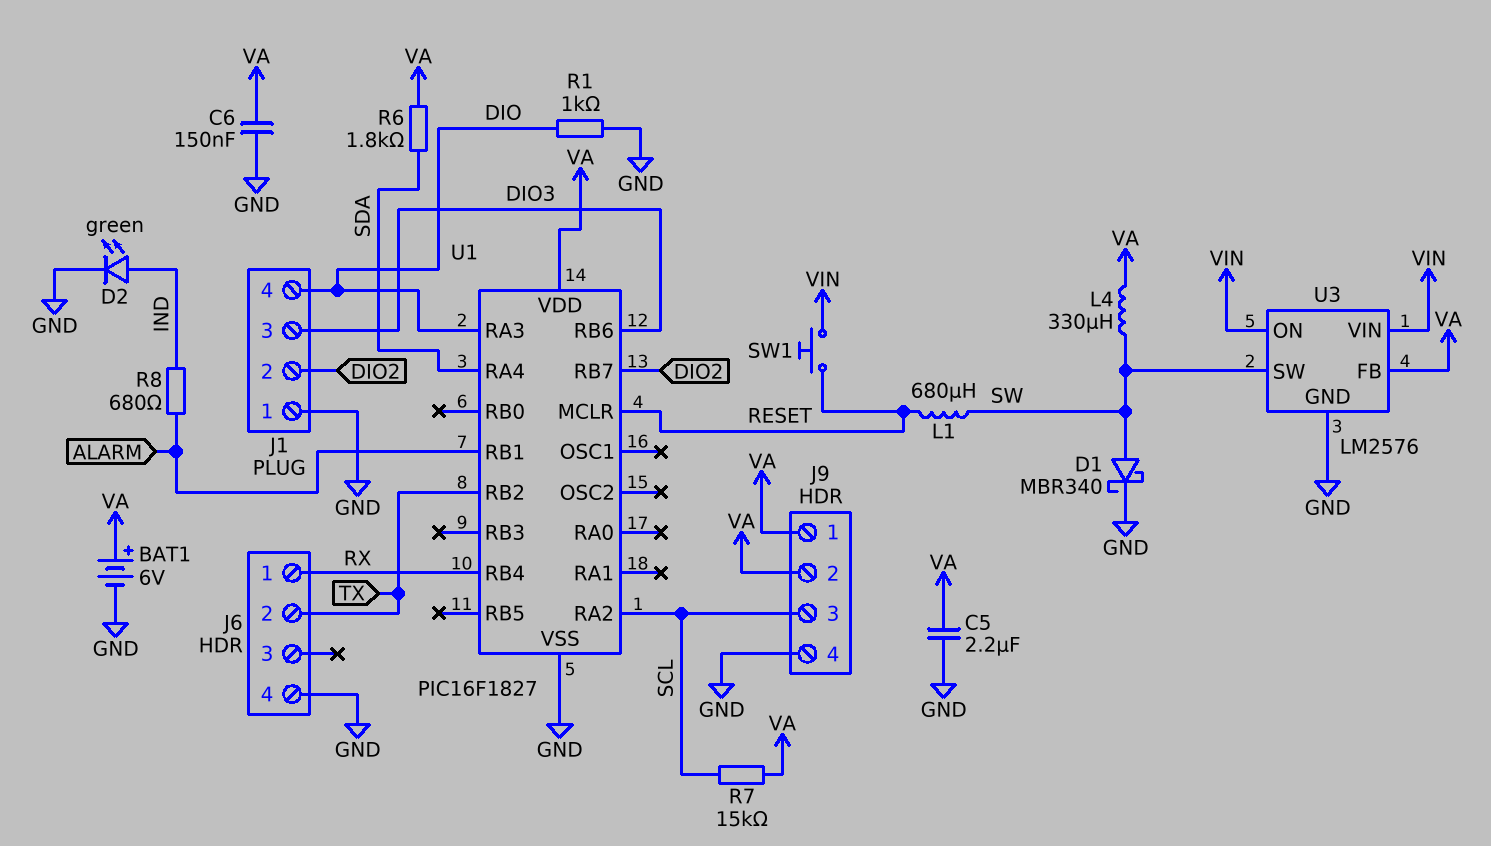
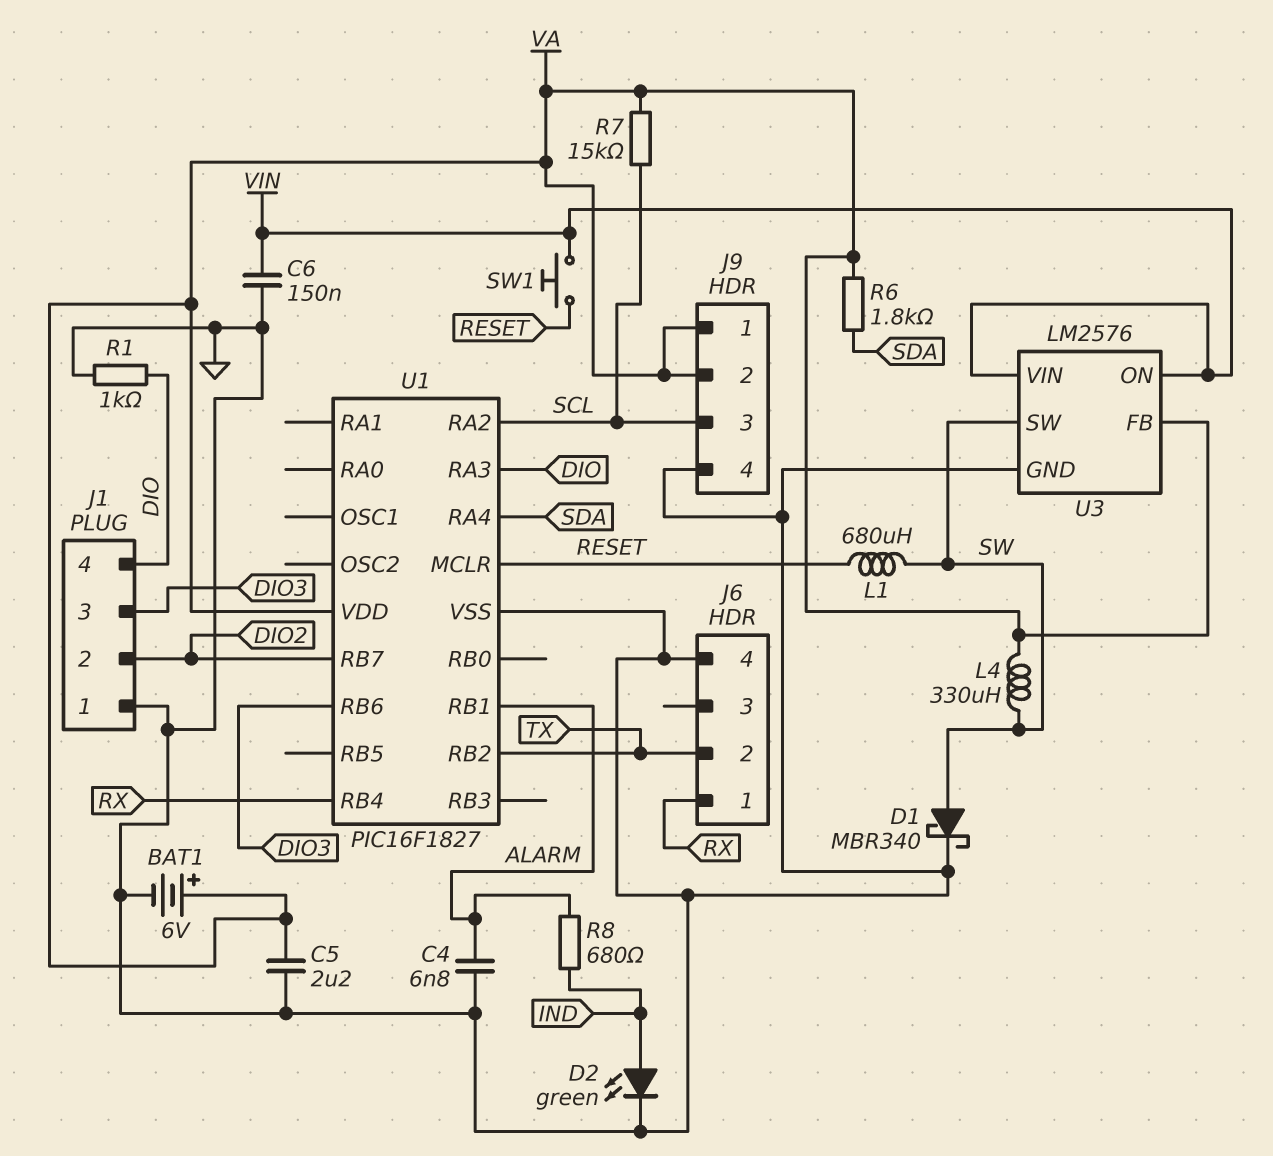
C4: none -> 6.8nF (ALARM, GND)
C6: 150nF (GND, VA) -> 150nF (GND, VIN)

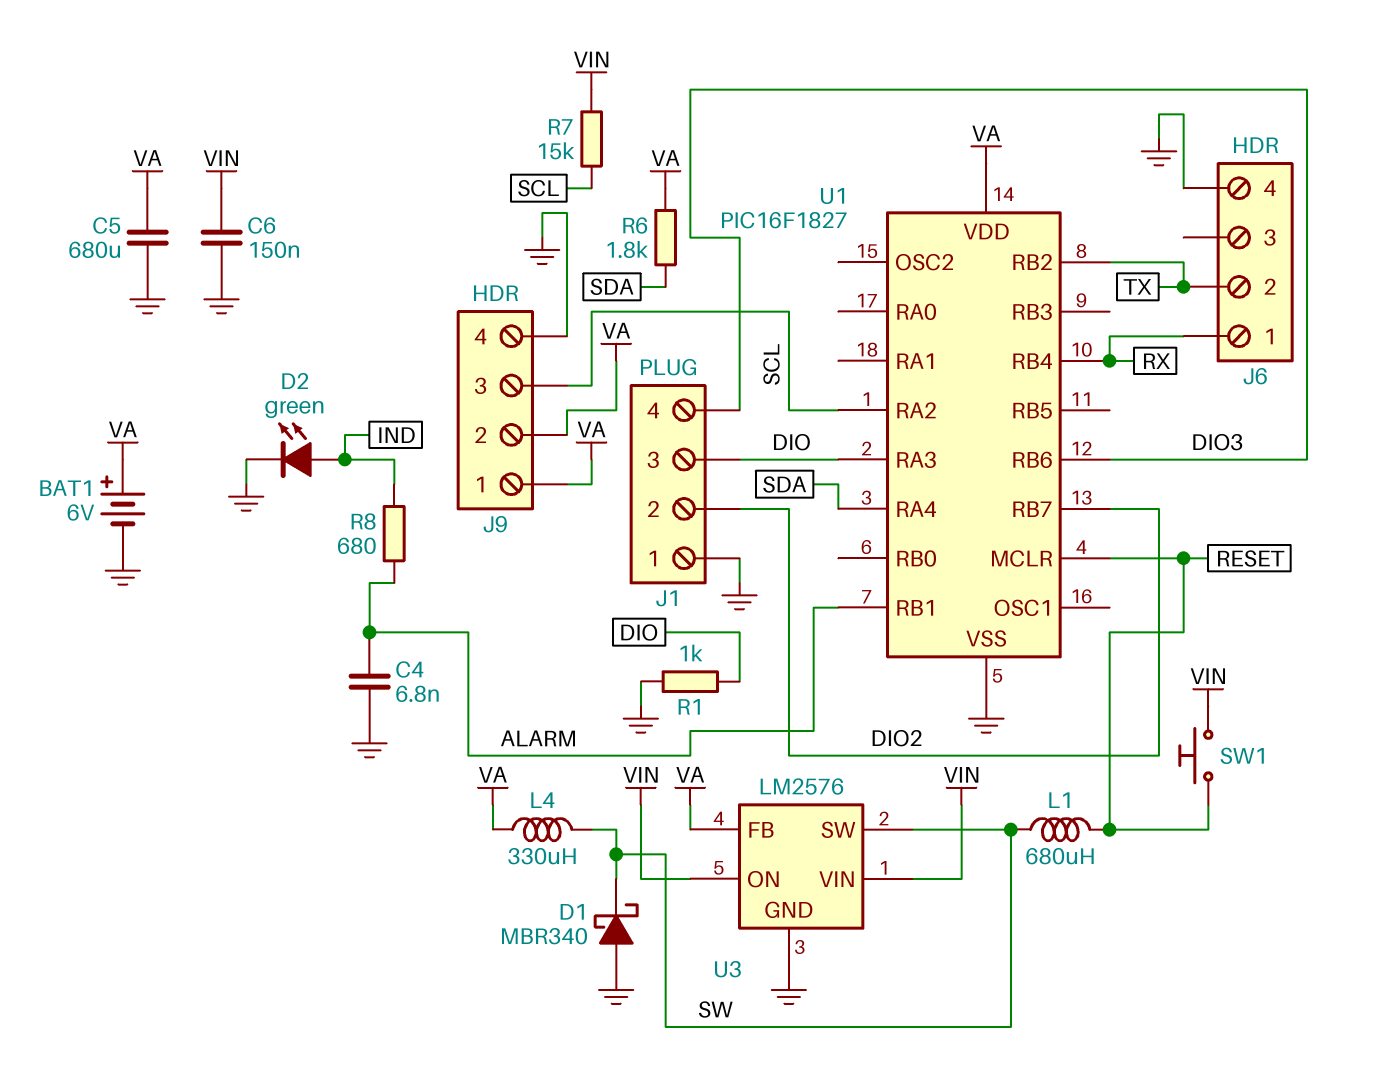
C5: 2.2uF (GND, VA) -> 680uF (GND, VA)
D1: schottky MBR340 (A SW, K GND) -> schottky MBR340 (A GND, K SW)
J1 pin 3: DIO3 -> DIO
J1 pin 4: DIO -> DIO3
R7: 15k (SCL, VA) -> 15k (SCL, VIN)

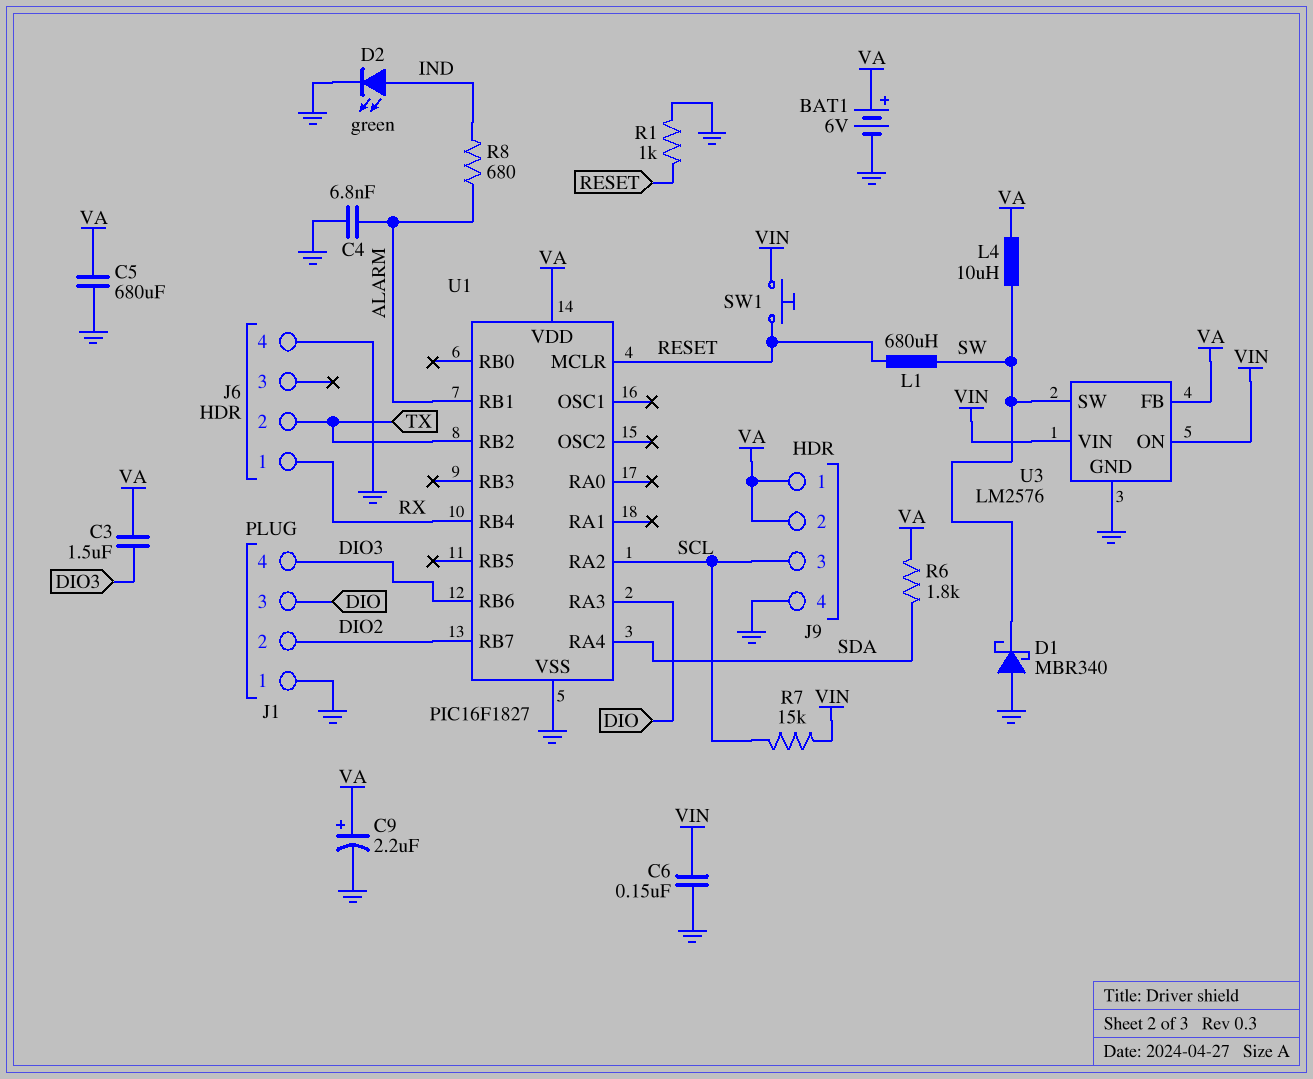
C3: none -> 1.5uF (DIO3, VA)
C9: none -> 2.2uF (plus VA, minus GND)
L4: 330uH (SW, VA) -> 10uH (SW, VA)
R1: 1k (DIO, GND) -> 1k (GND, RESET)

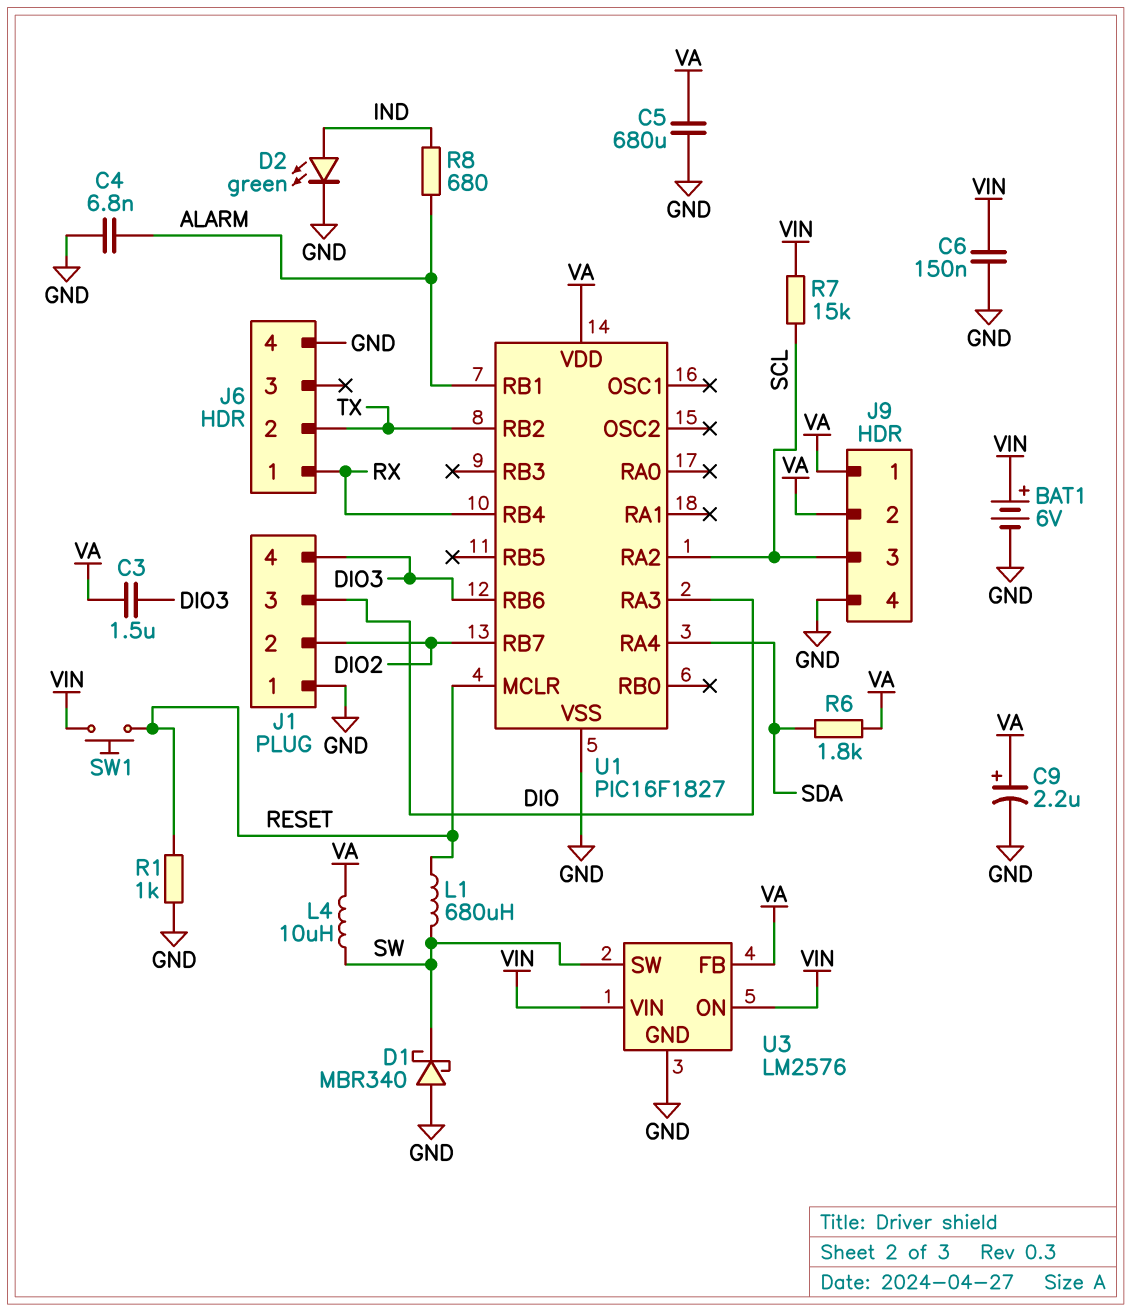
BAT1: 6V (plus VA, minus GND) -> 6V (plus VIN, minus GND)

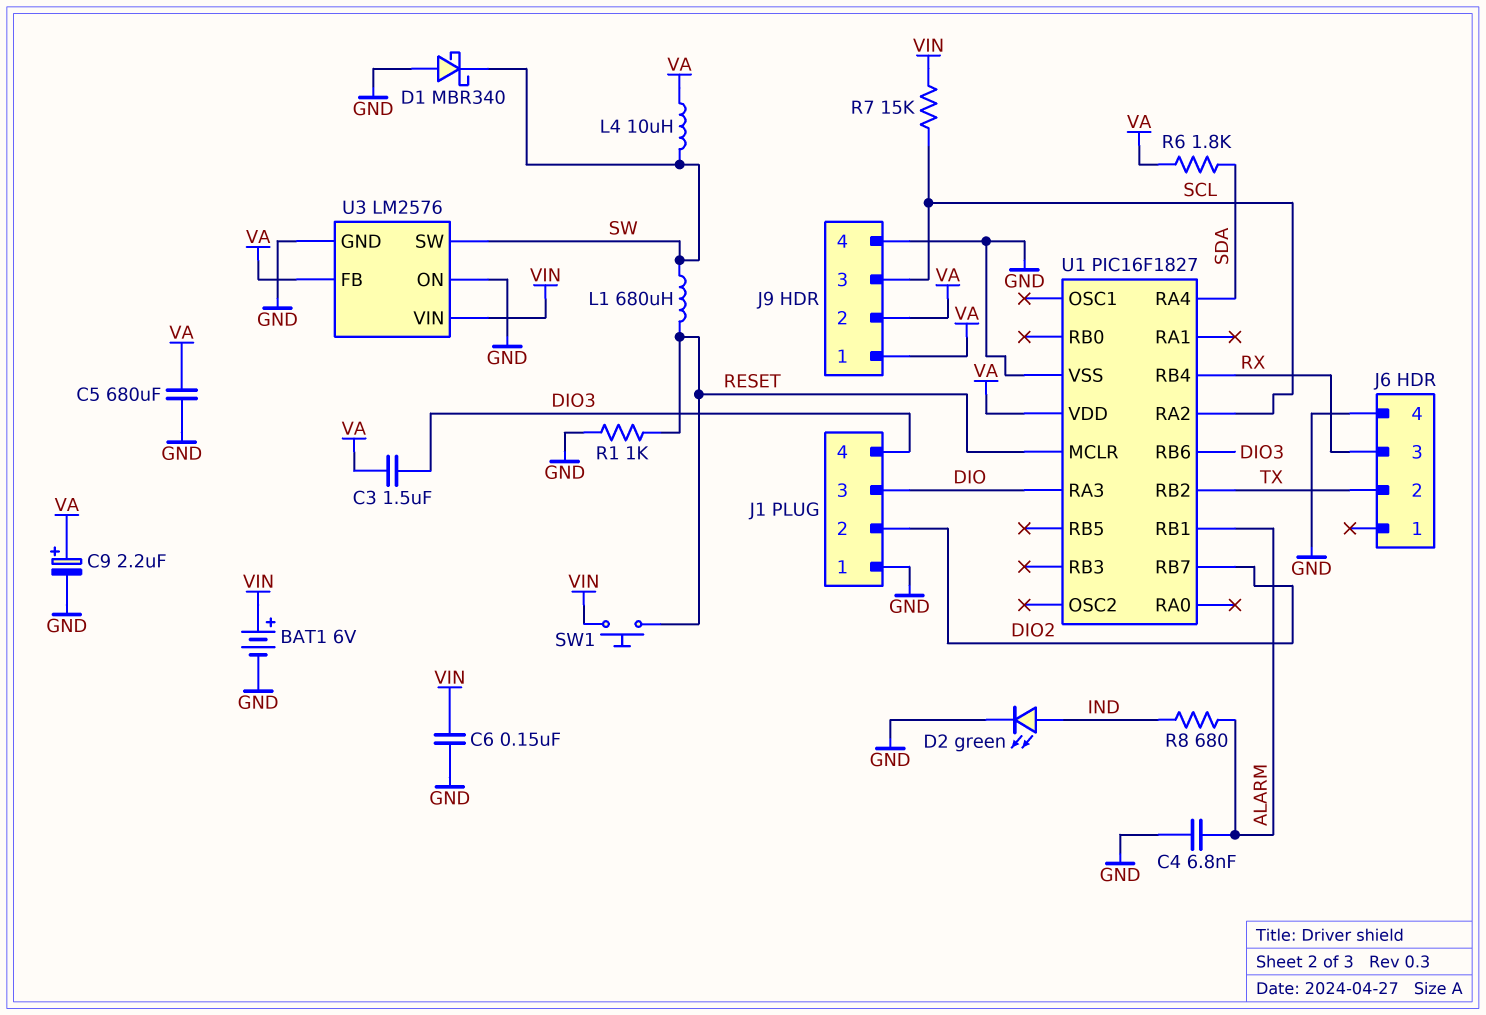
J6 pin 1: RX -> none
J6 pin 3: none -> RX
U3 pin ON: VIN -> GND

